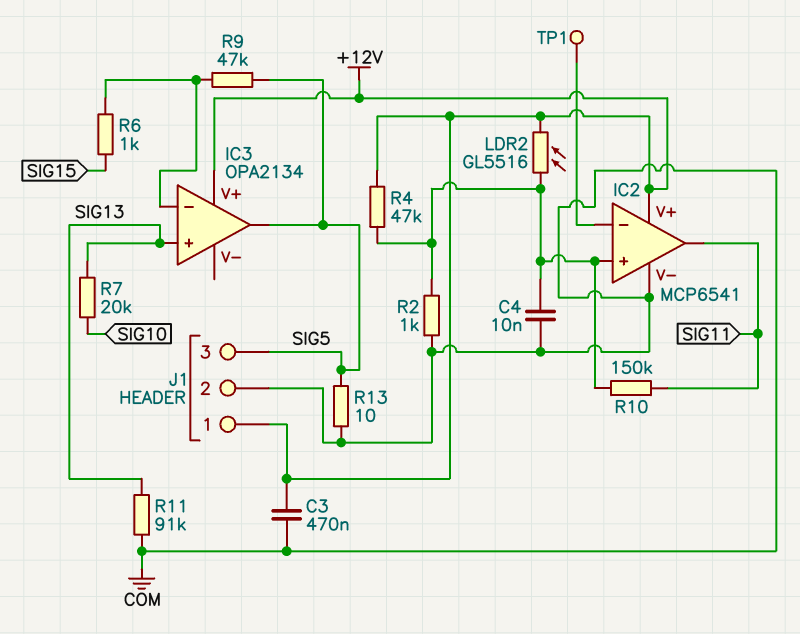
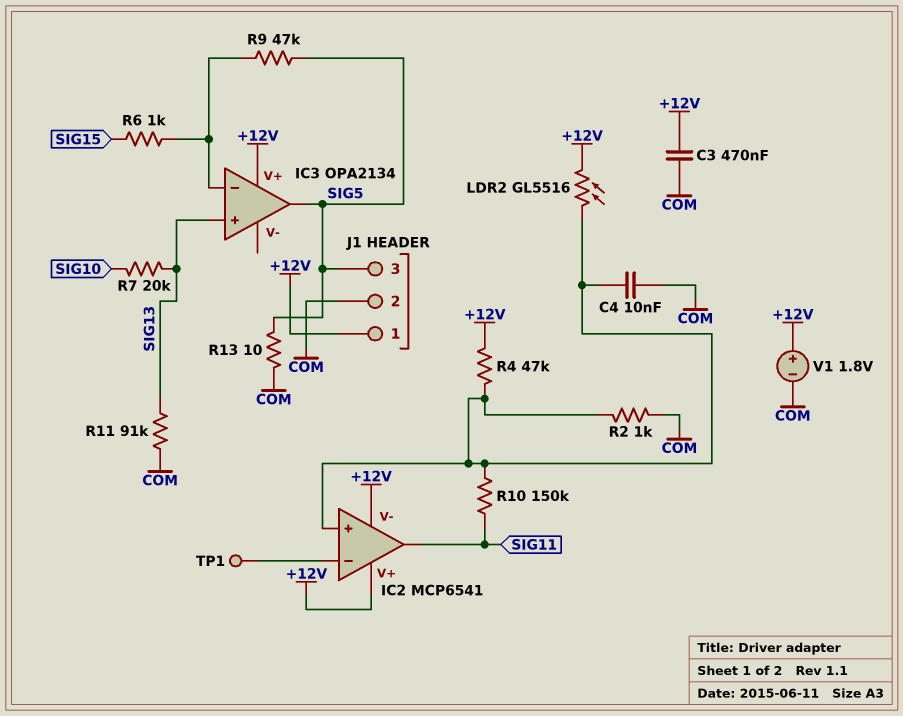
IC2 pin V-: COM -> +12V
V1: none -> 1.8V (plus +12V, minus COM)

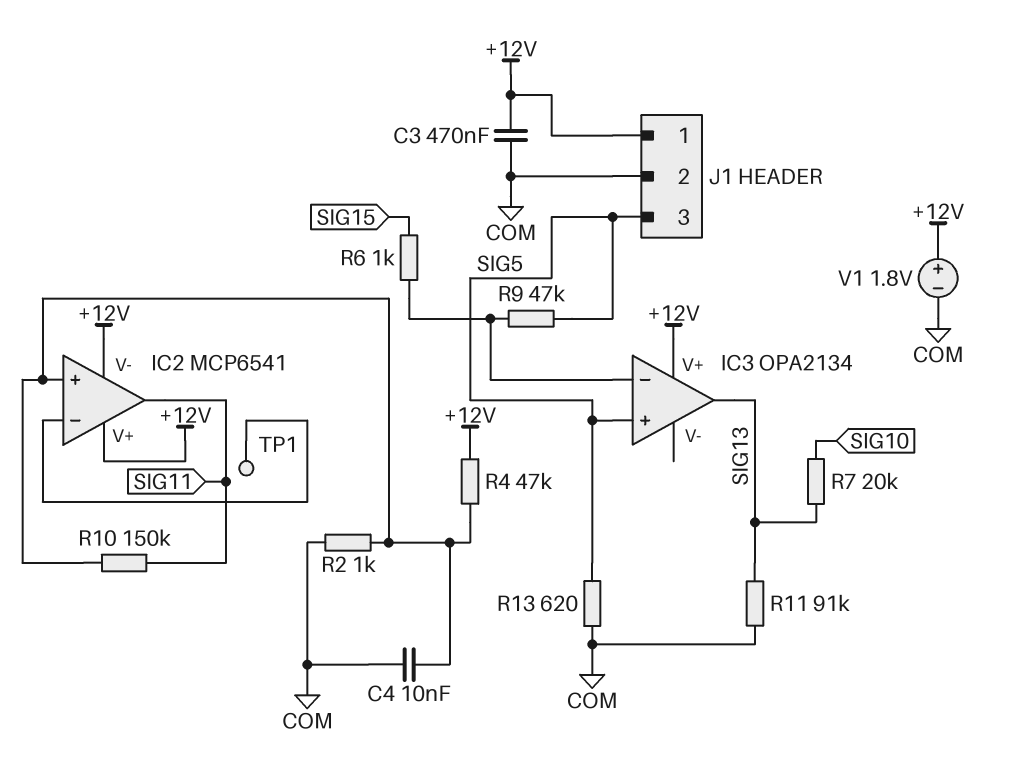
IC3 pin in+: SIG13 -> SIG5
IC3 pin out: SIG5 -> SIG13
LDR2: GL5516 (+12V, IC2/in+) -> none
R13: 10 (COM, SIG5) -> 620 (COM, SIG5)

